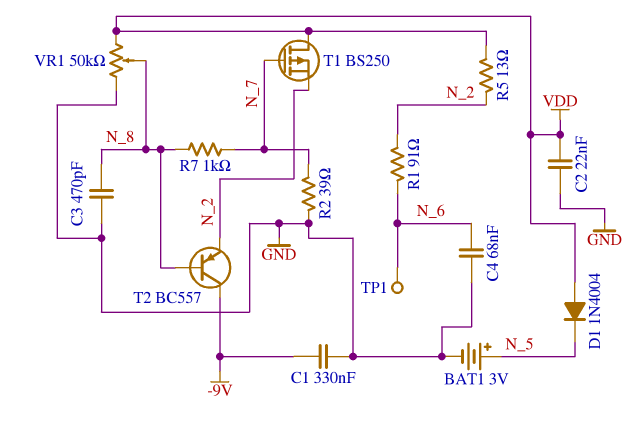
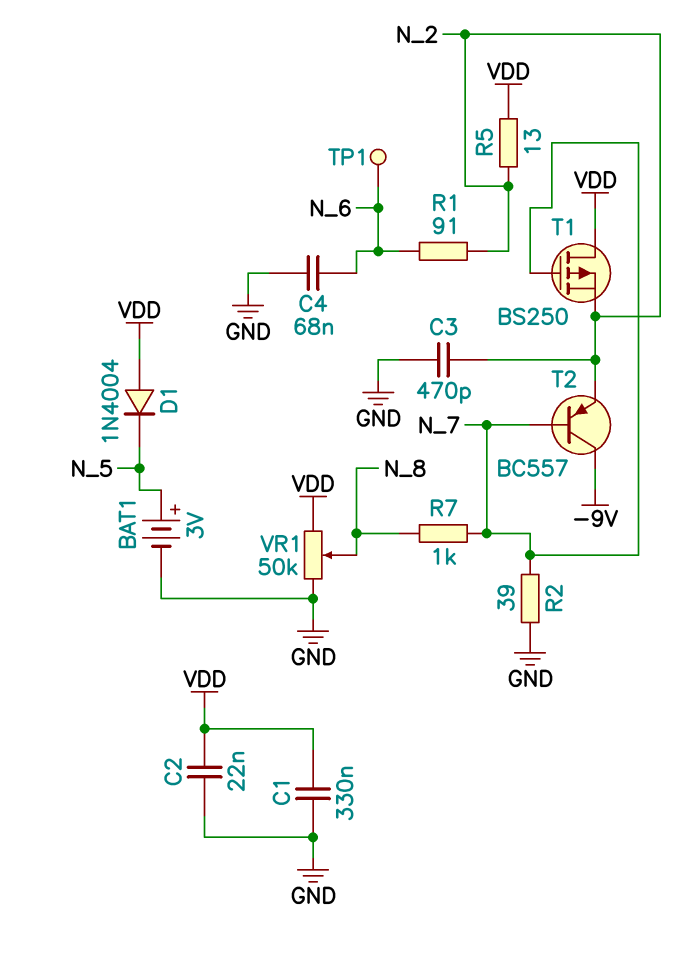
C1: 330nF (-9V, GND) -> 330nF (GND, VDD)
C3: 470pF (GND, N_8) -> 470pF (GND, N_2)
T2: PNP BC557 (B N_8, C -9V, E N_2) -> PNP BC557 (B N_7, C -9V, E N_2)

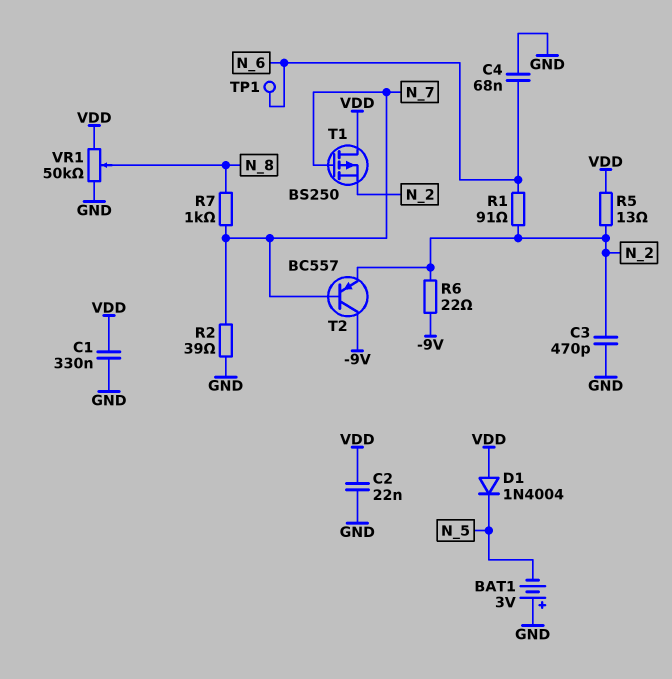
BAT1: 3V (plus N_5, minus GND) -> 3V (plus GND, minus N_5)
R6: none -> 22 (-9V, N_2)

